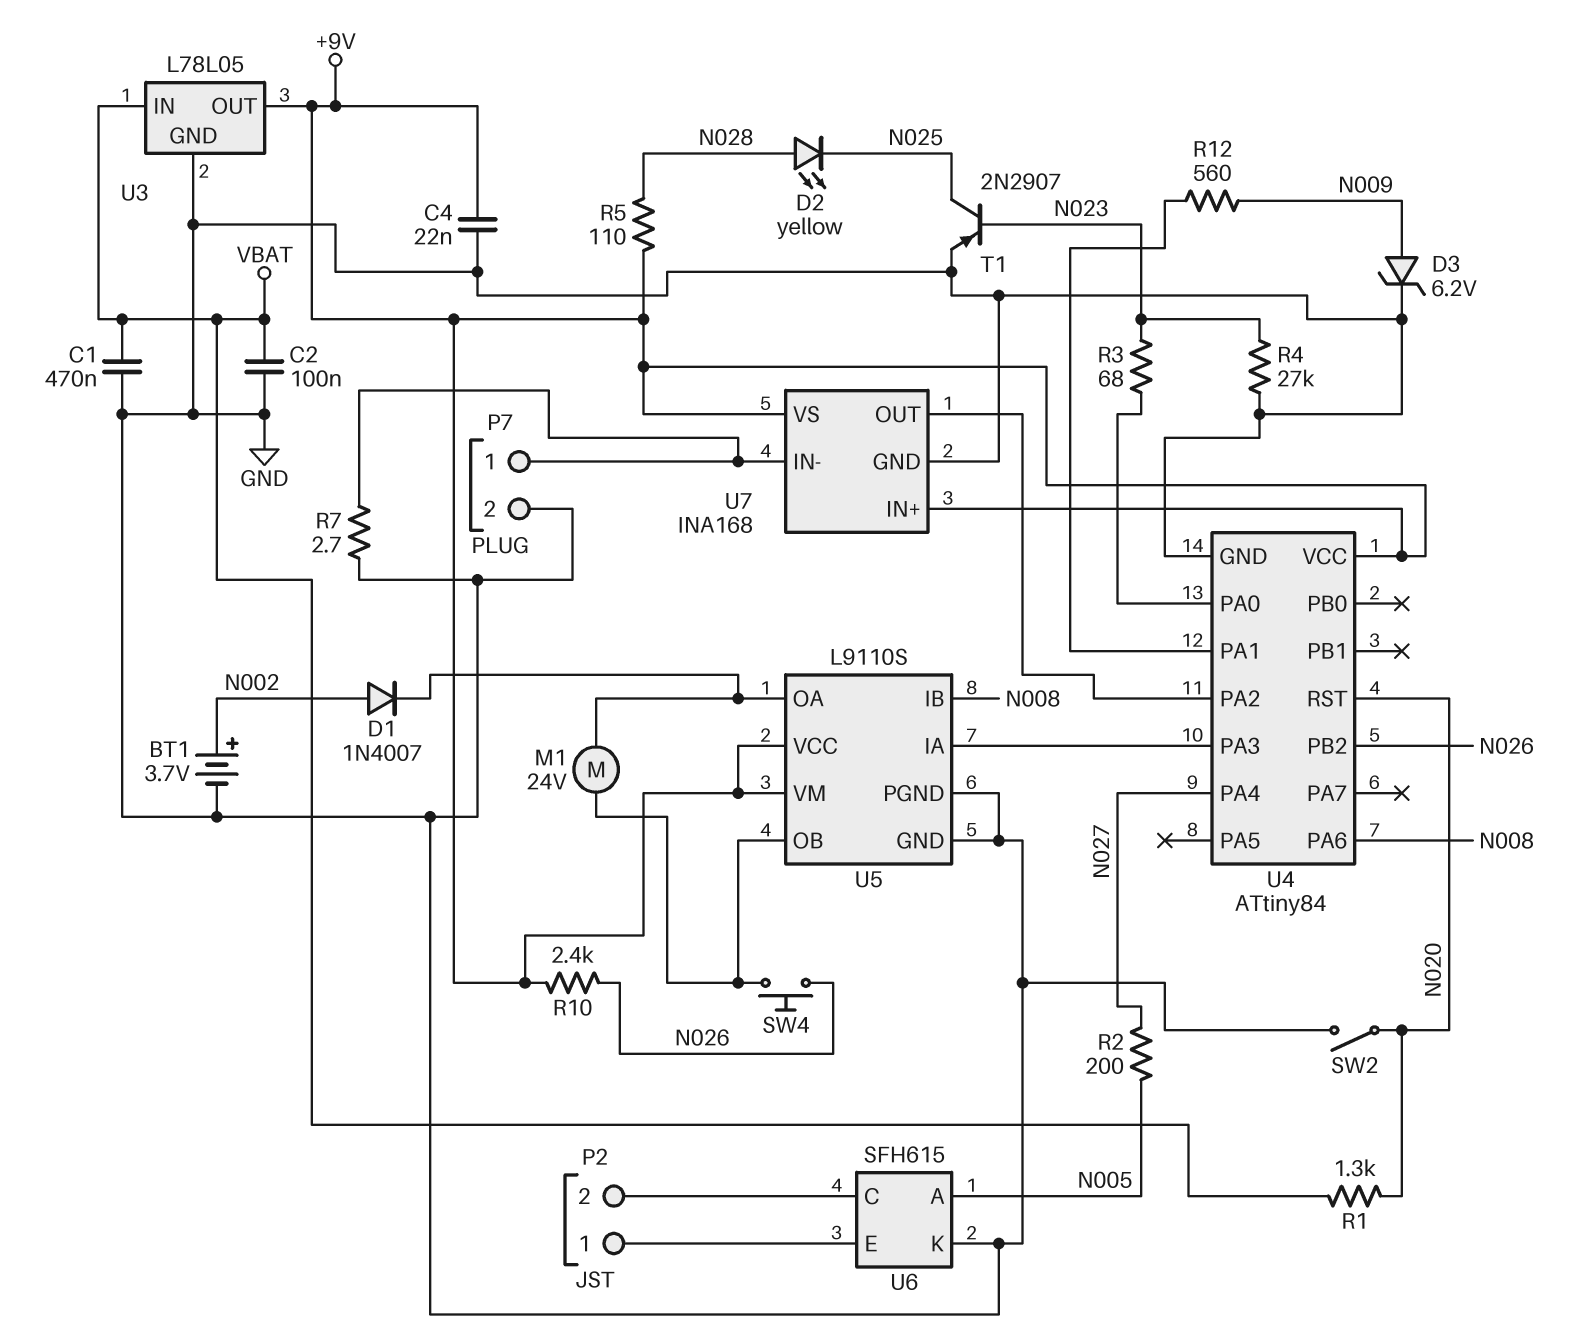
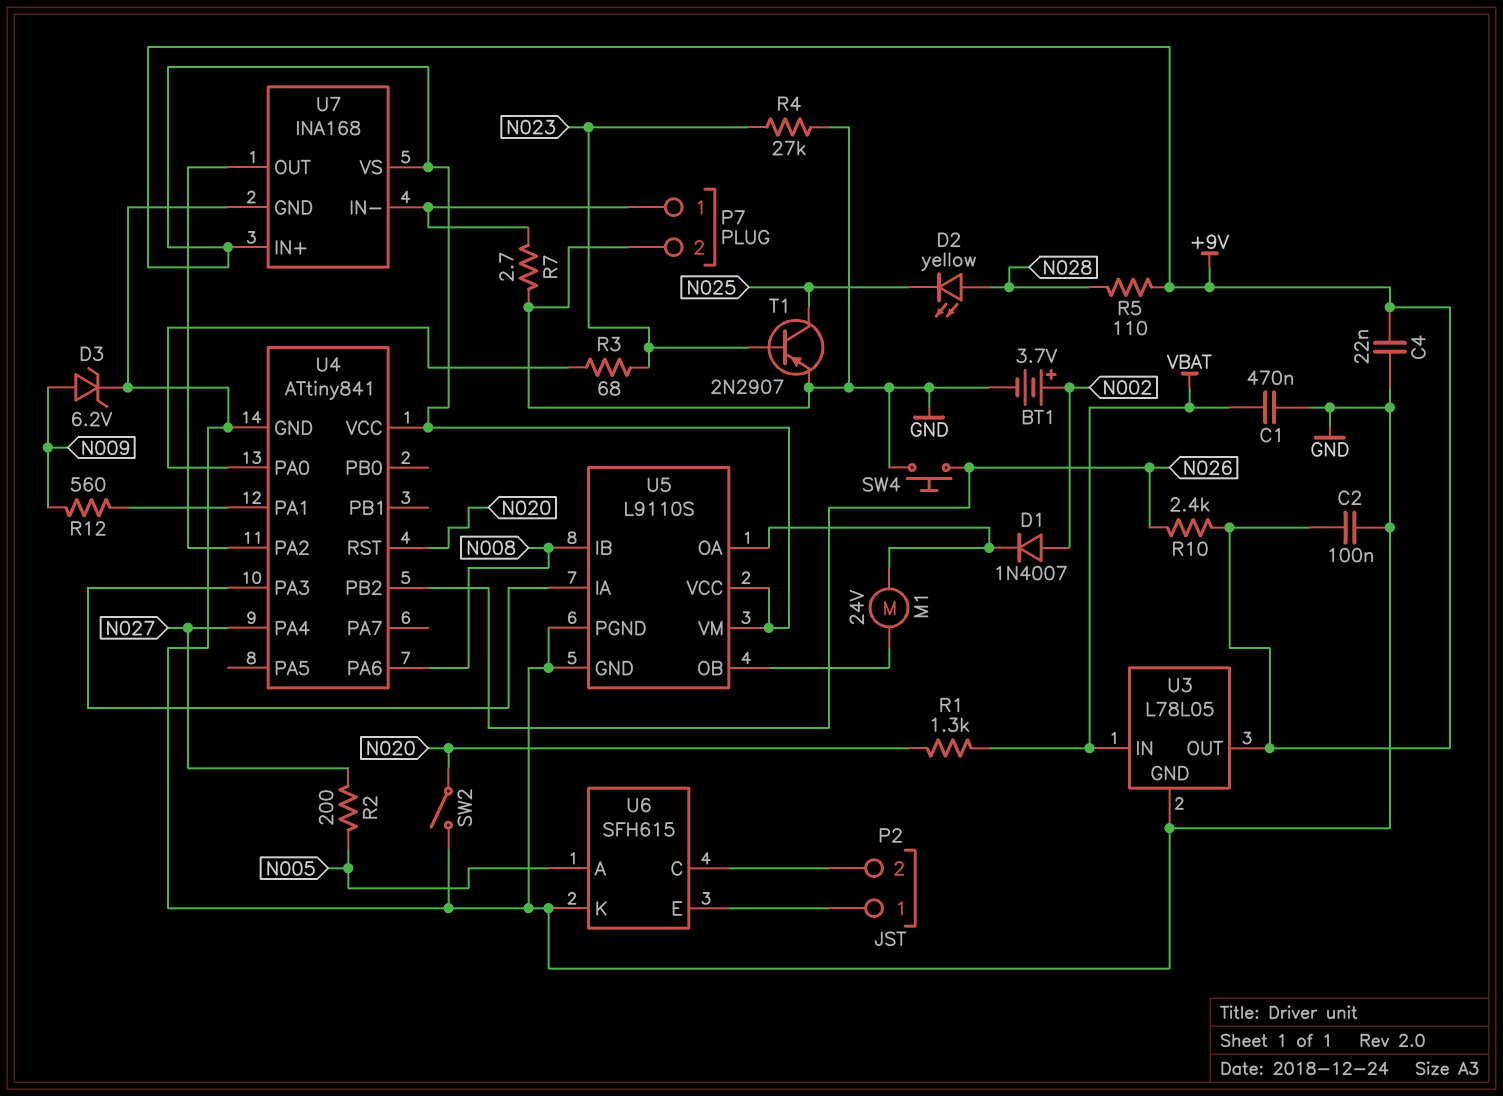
C2: 100nF (GND, VBAT) -> 100nF (+9V, GND)
SW4: button (N026, U5/OB) -> button (GND, N026)
U4: ATtiny84 -> ATtiny841

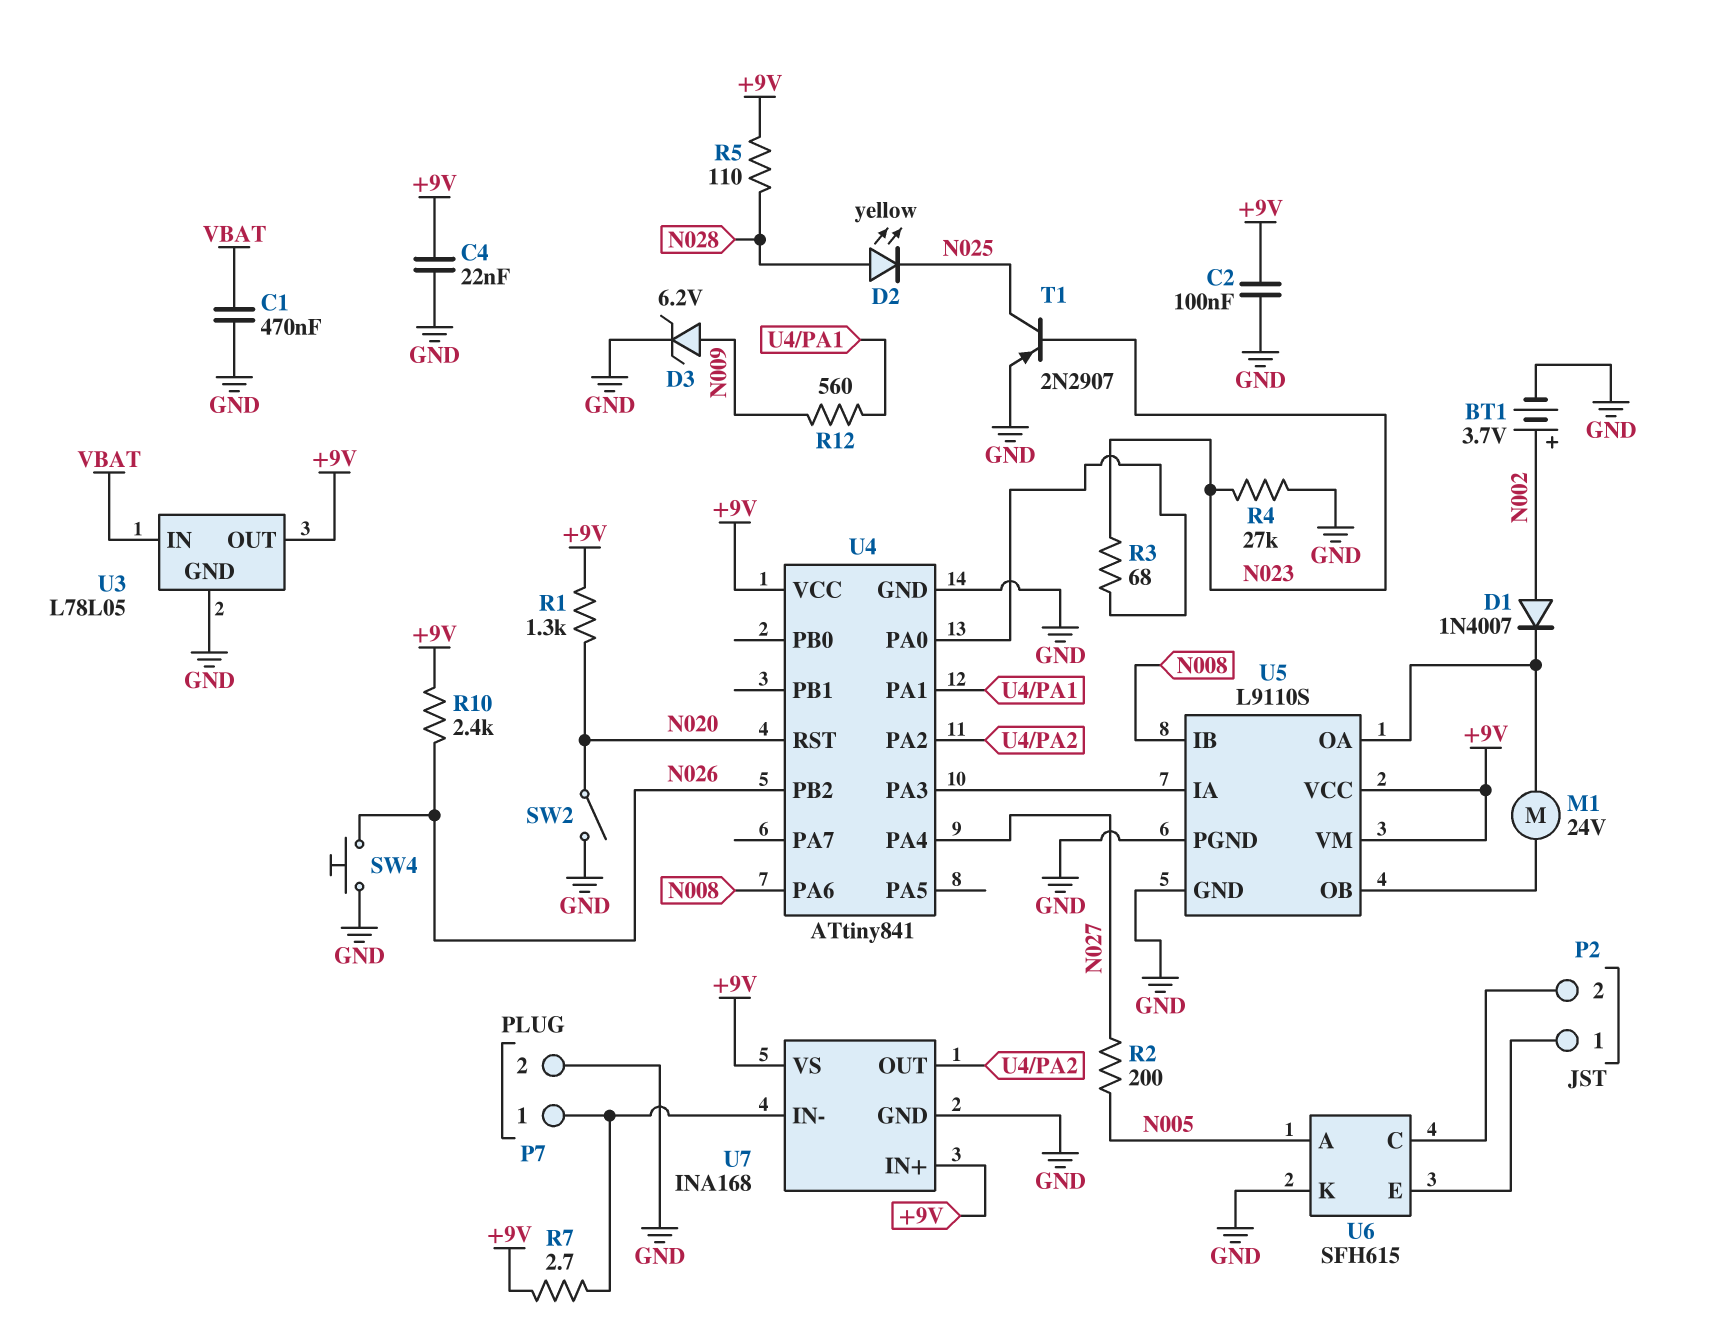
R1: 1.3k (N020, VBAT) -> 1.3k (+9V, N020)
R7: 2.7 (GND, P7/1) -> 2.7 (+9V, P7/1)

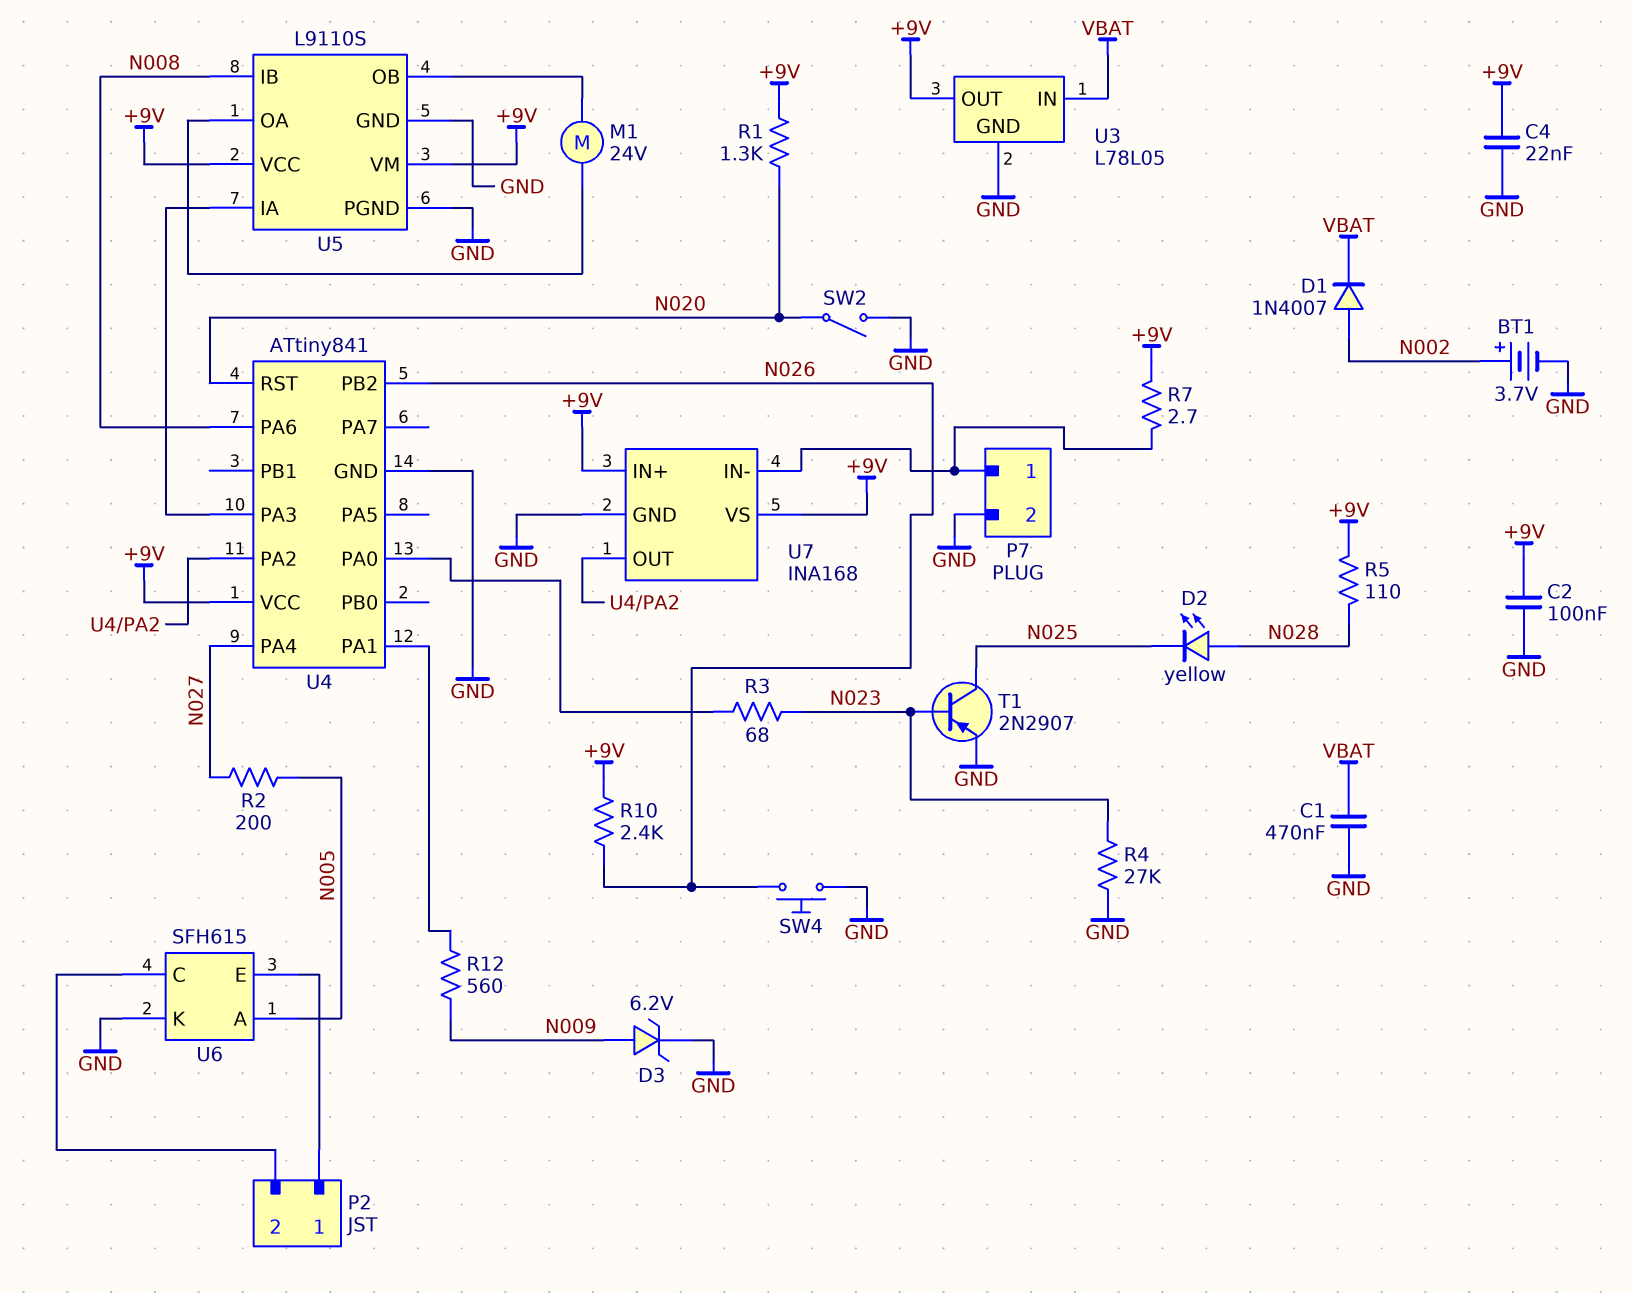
D1: diode 1N4007 (A N002, K U5/OA) -> diode 1N4007 (A N002, K VBAT)

